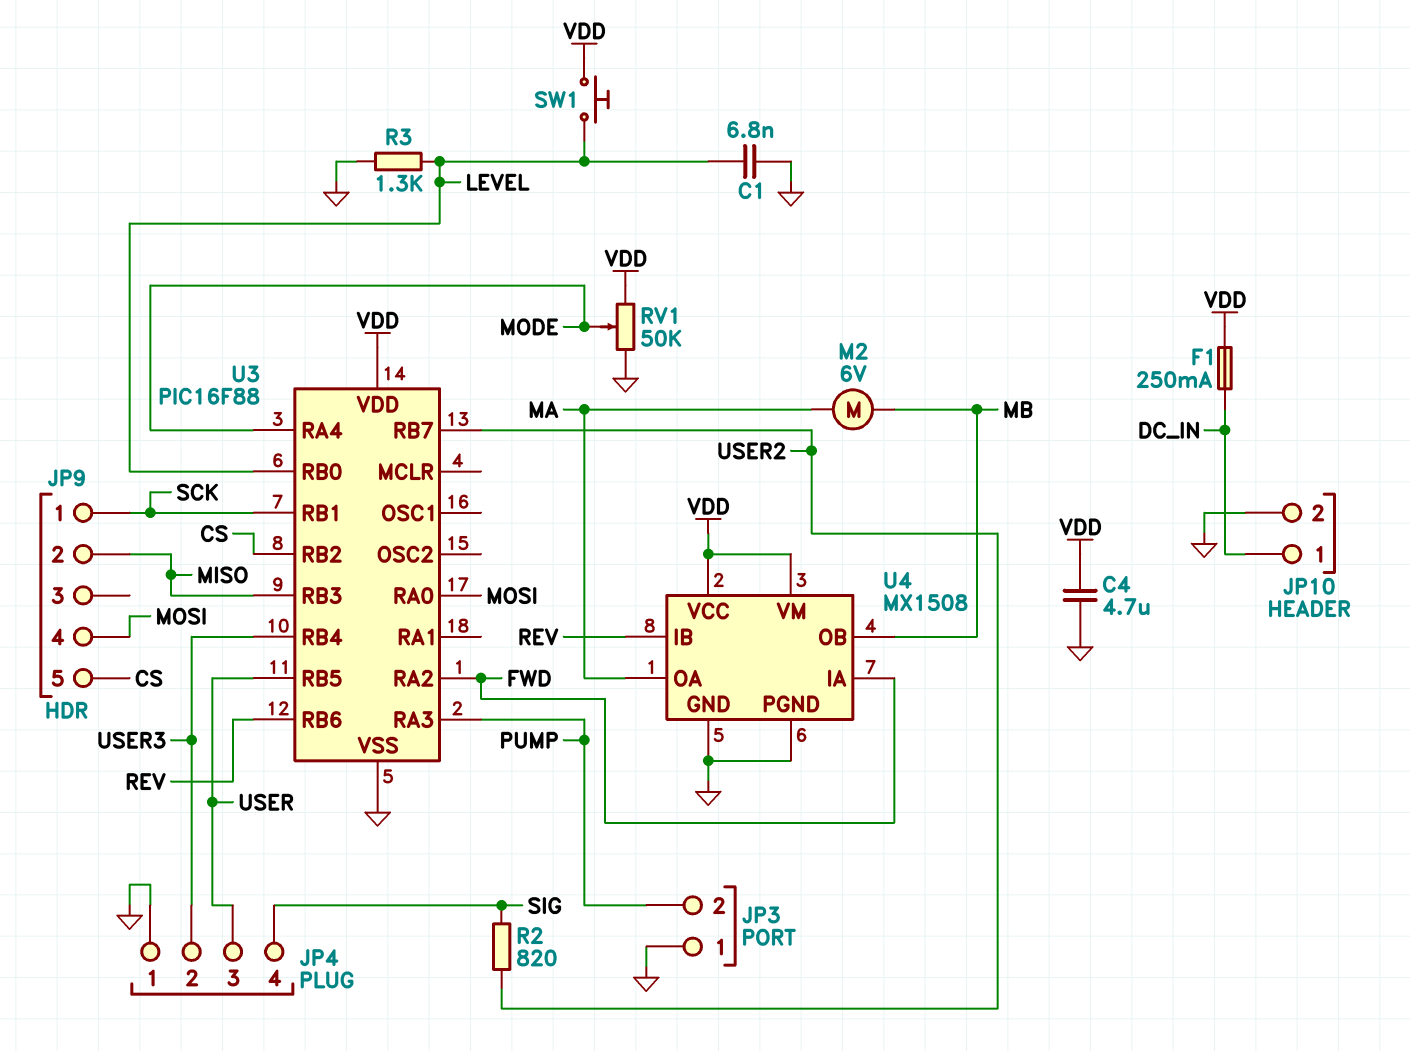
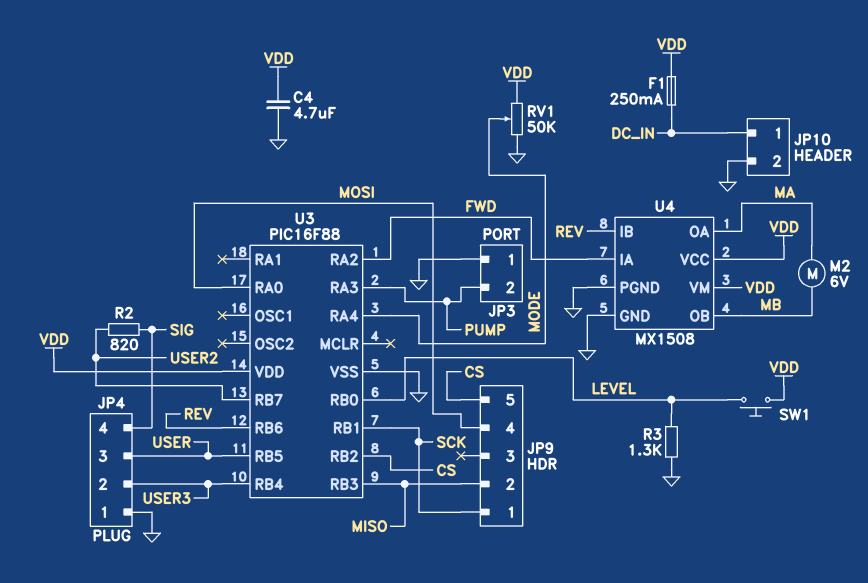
C1: 6.8nF (GND, LEVEL) -> none

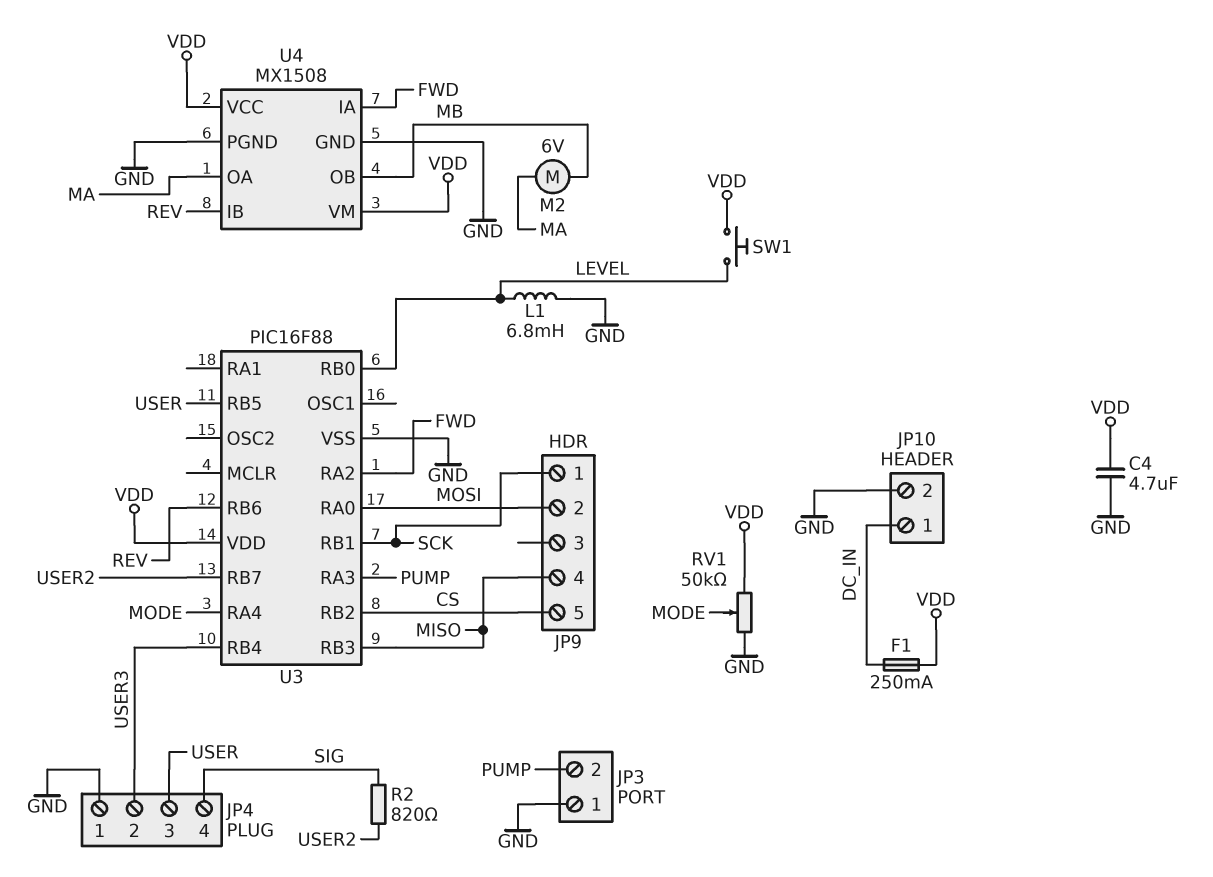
JP9 pin 2: MISO -> MOSI
JP9 pin 4: MOSI -> MISO
L1: none -> 6.8mH (GND, LEVEL)
R3: 1.3k (GND, LEVEL) -> none

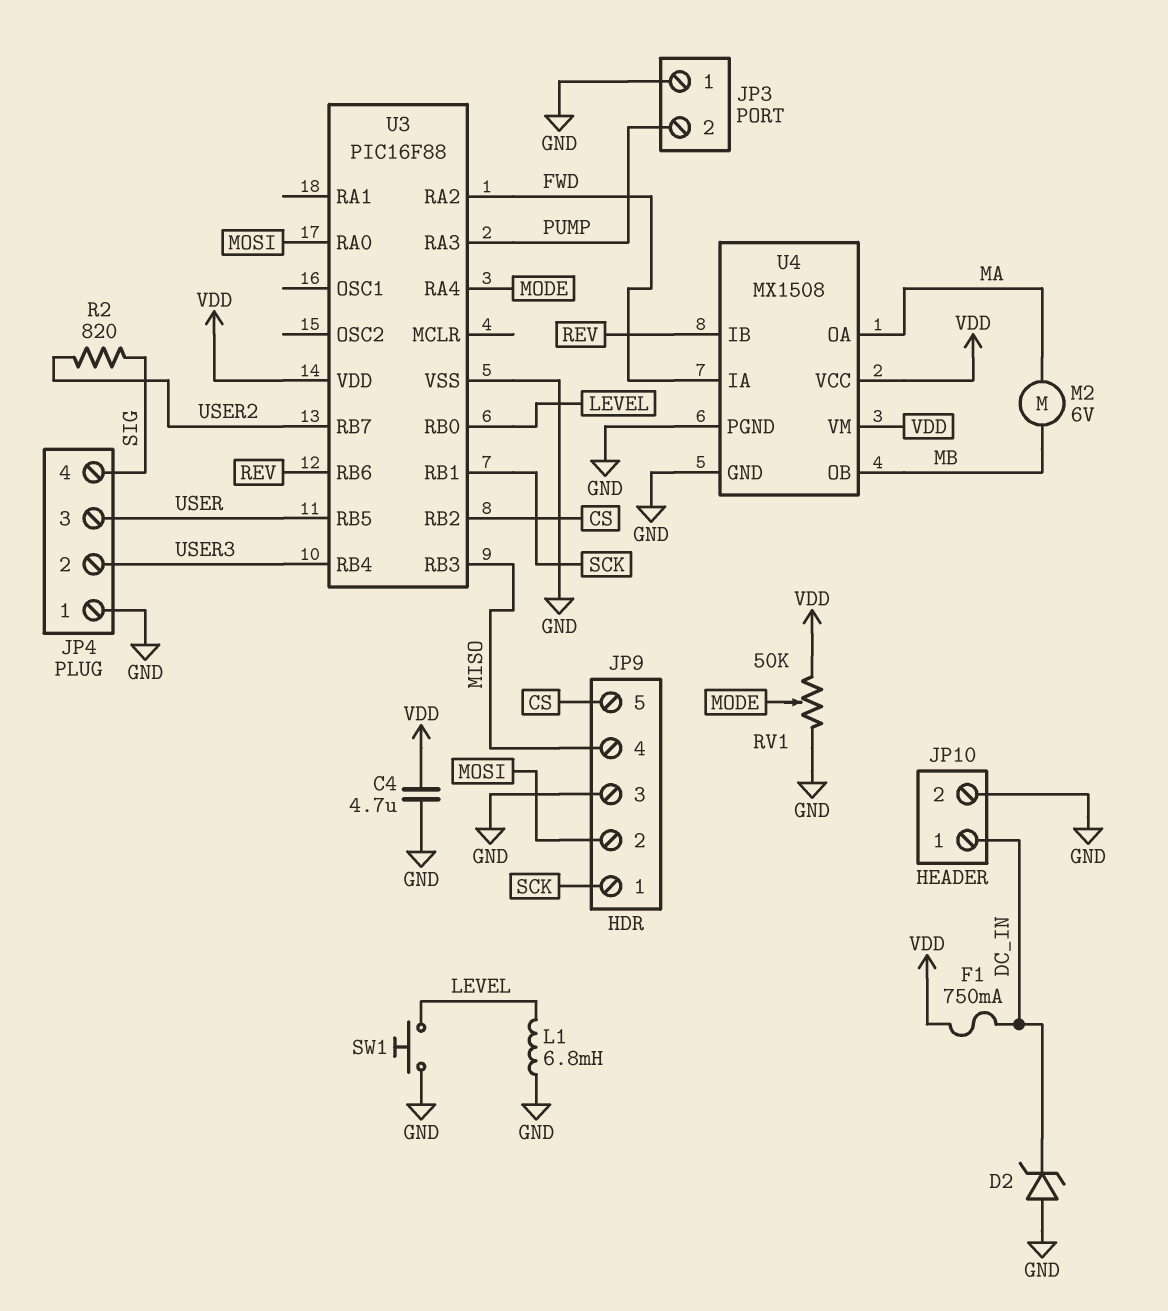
D2: none -> zener (A GND, K DC_IN)
F1: 250mA (DC_IN, VDD) -> 750mA (DC_IN, VDD)
JP9 pin 3: none -> GND
SW1: button (LEVEL, VDD) -> button (GND, LEVEL)

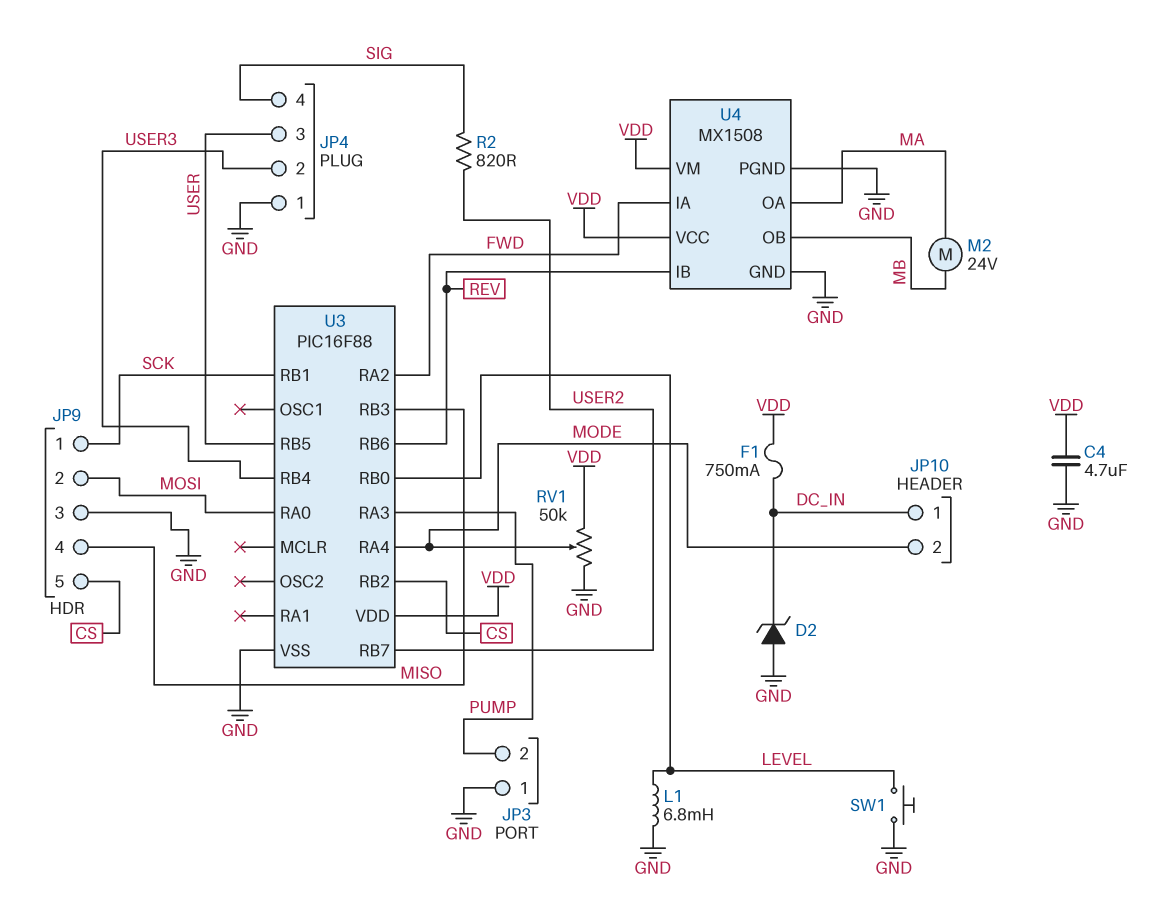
JP10 pin 2: GND -> MODE
M2: motor 6V (MA, MB) -> motor 24V (MA, MB)

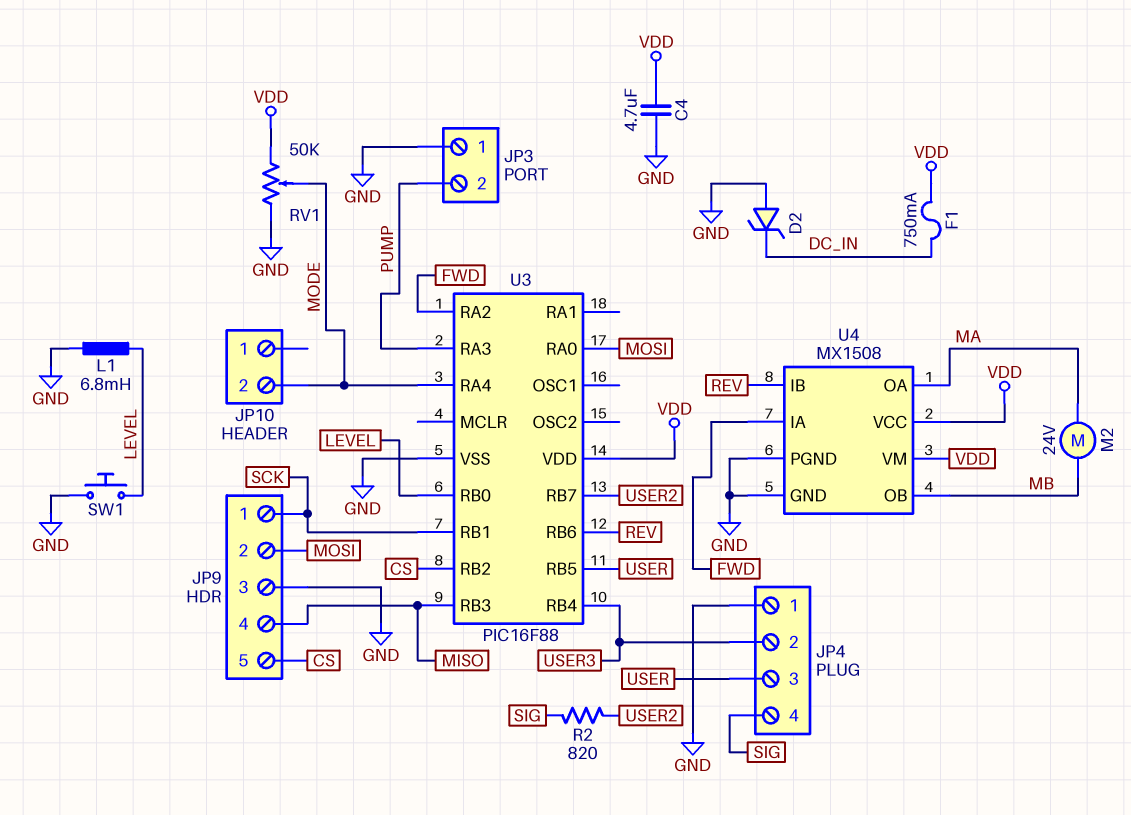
JP10 pin 1: DC_IN -> none

